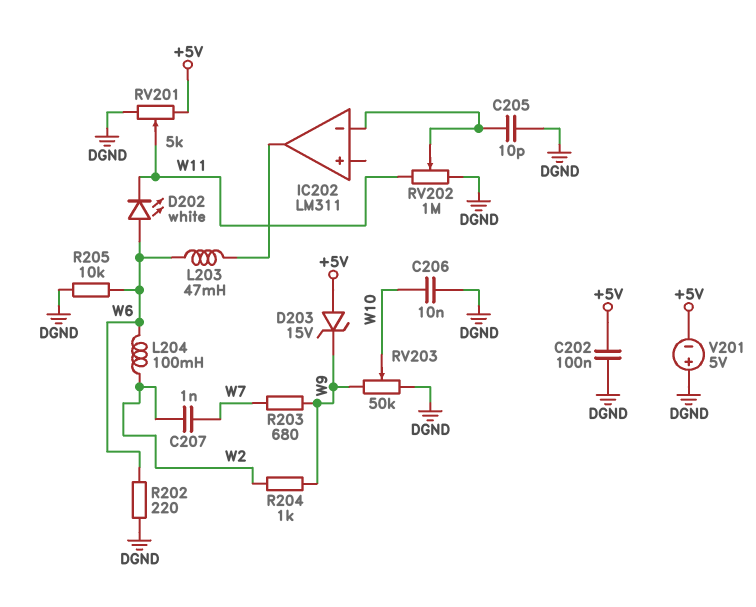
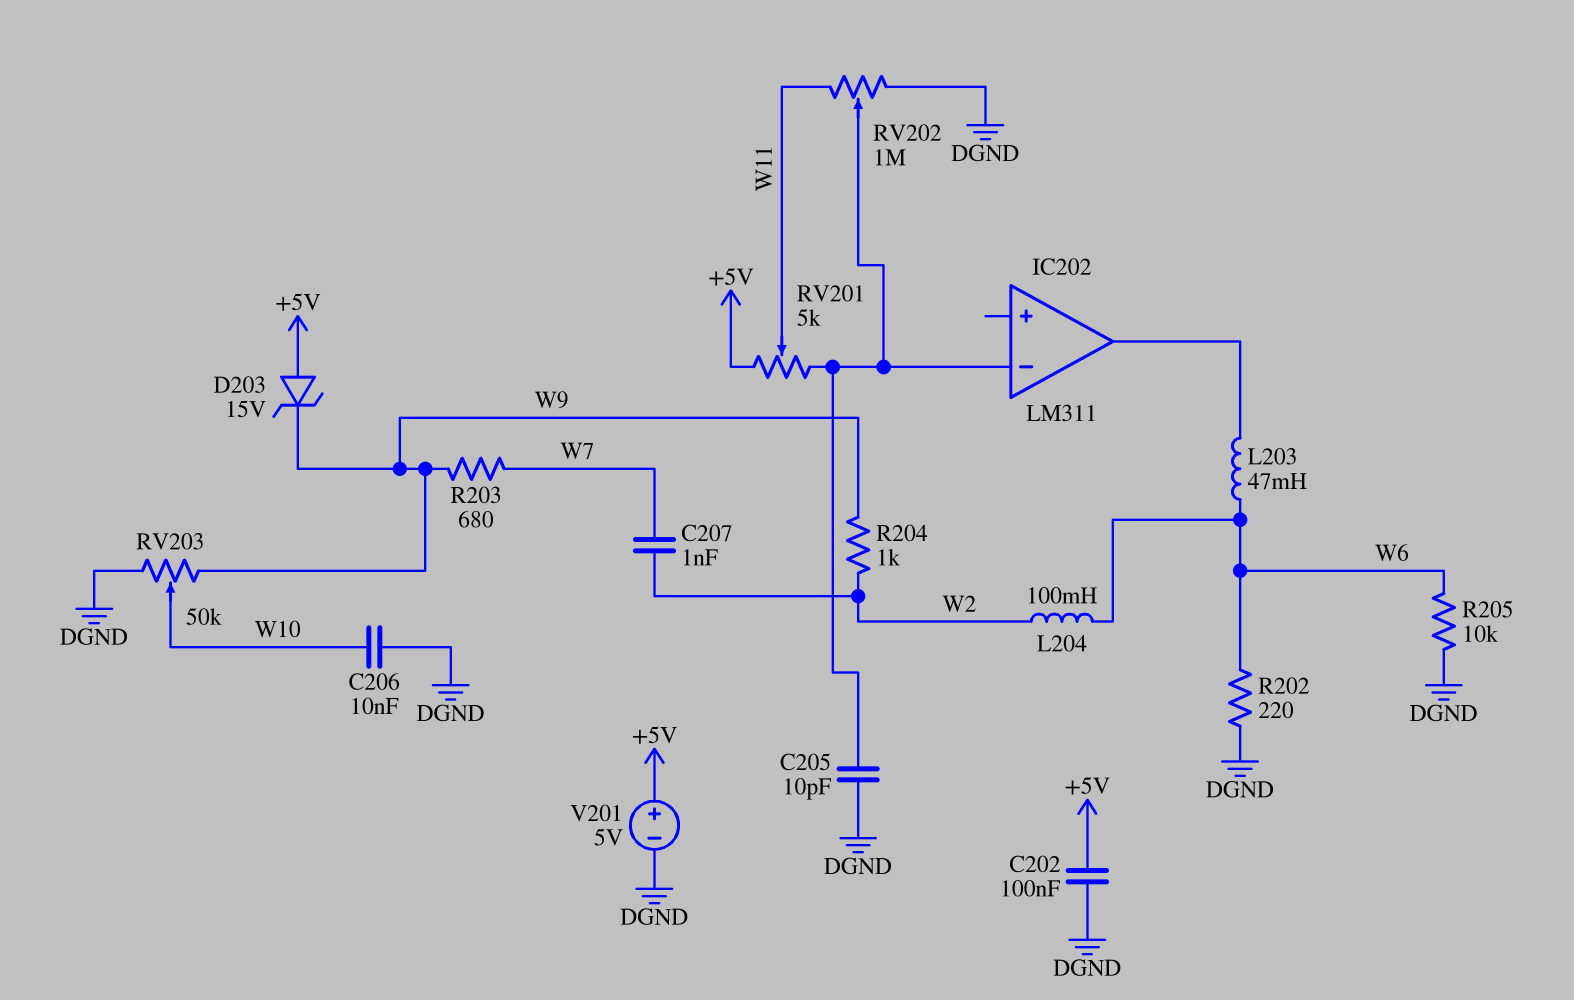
D202: LED white (A W6, K W11) -> none
RV201: 5k (+5V, DGND, wiper W11) -> 5k (+5V, IC202/in-, wiper W11)
V201: 5V (plus DGND, minus +5V) -> 5V (plus +5V, minus DGND)

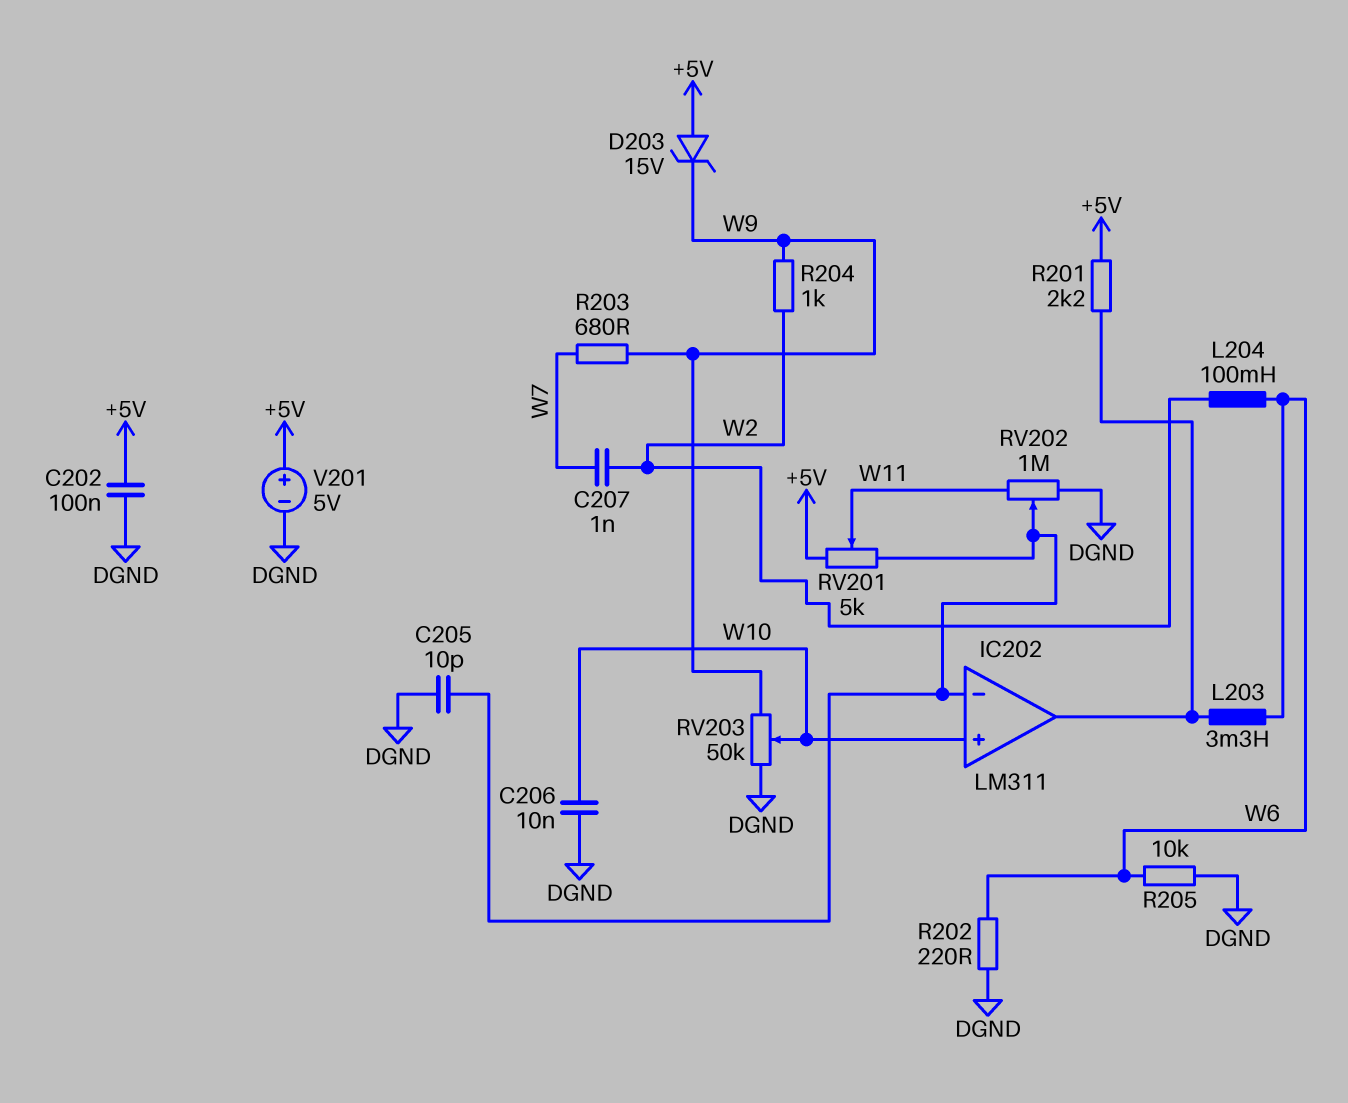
IC202 pin in+: none -> W10
L203: 47mH (IC202/out, W6) -> 3.3mH (IC202/out, W6)
R201: none -> 2.2k (+5V, IC202/out)

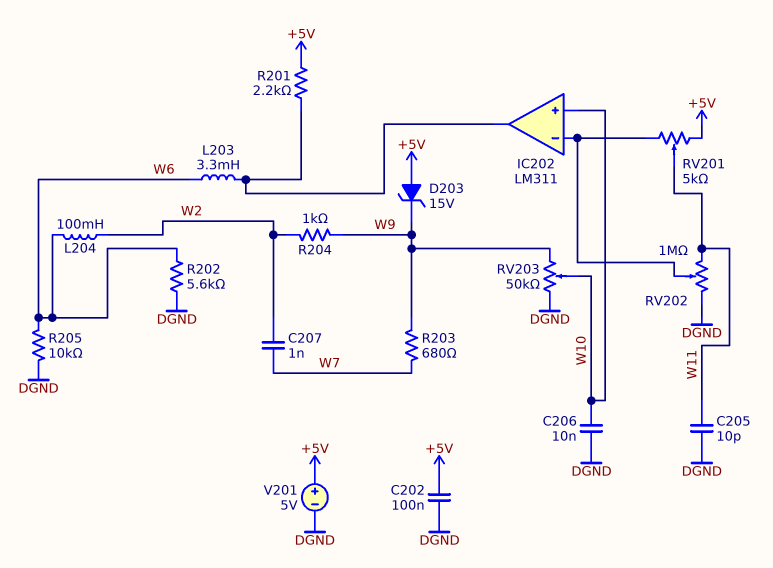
C205: 10pF (DGND, IC202/in-) -> 10pF (DGND, W11)
R202: 220 (DGND, W6) -> 5.6k (DGND, W6)

